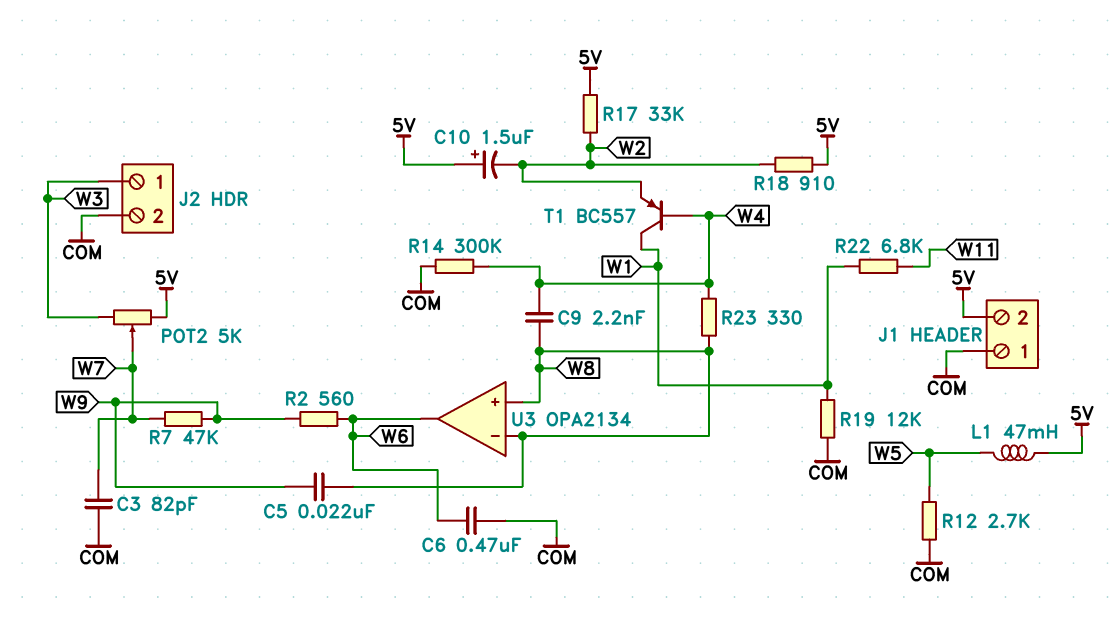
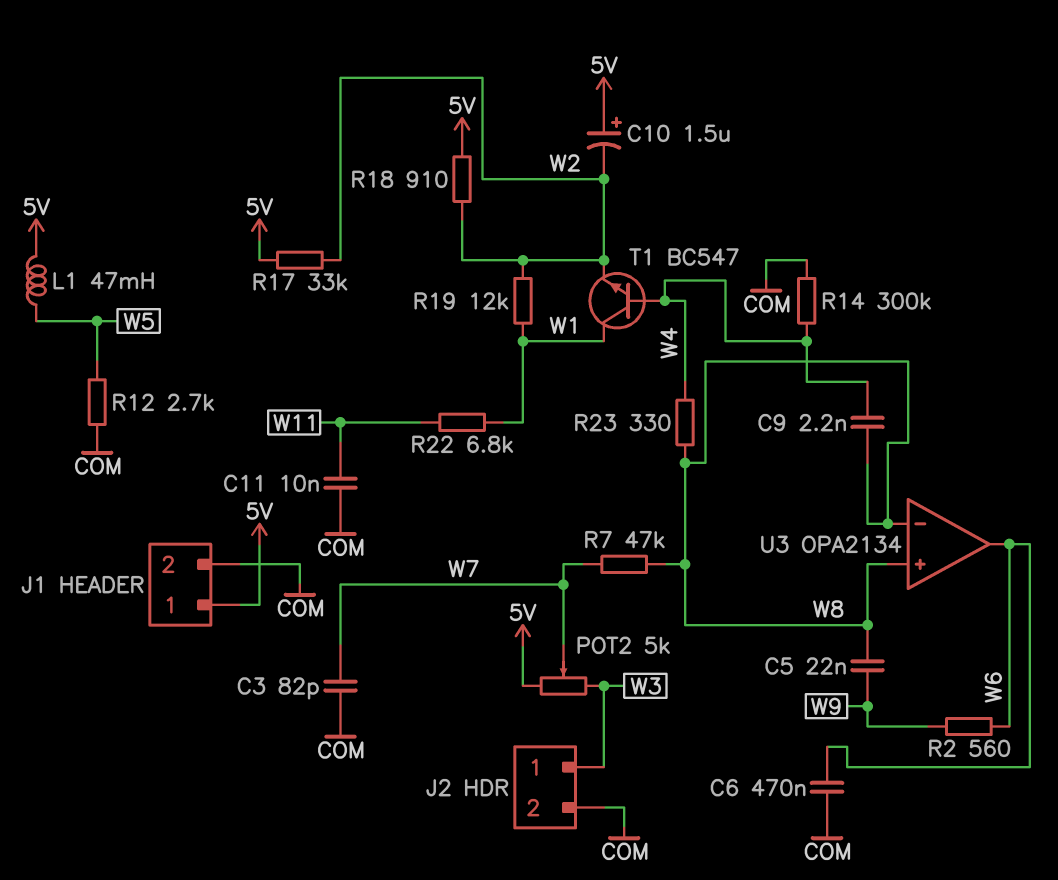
C11: none -> 10nF (COM, W11)
J1 pin 1: COM -> 5V
J1 pin 2: 5V -> COM
R7: 47k (W7, W9) -> 47k (W7, W8)
R19: 12k (COM, W1) -> 12k (W1, W2)
T1: PNP BC557 (B W4, C W1, E W2) -> NPN BC547 (B W4, C W1, E W2)

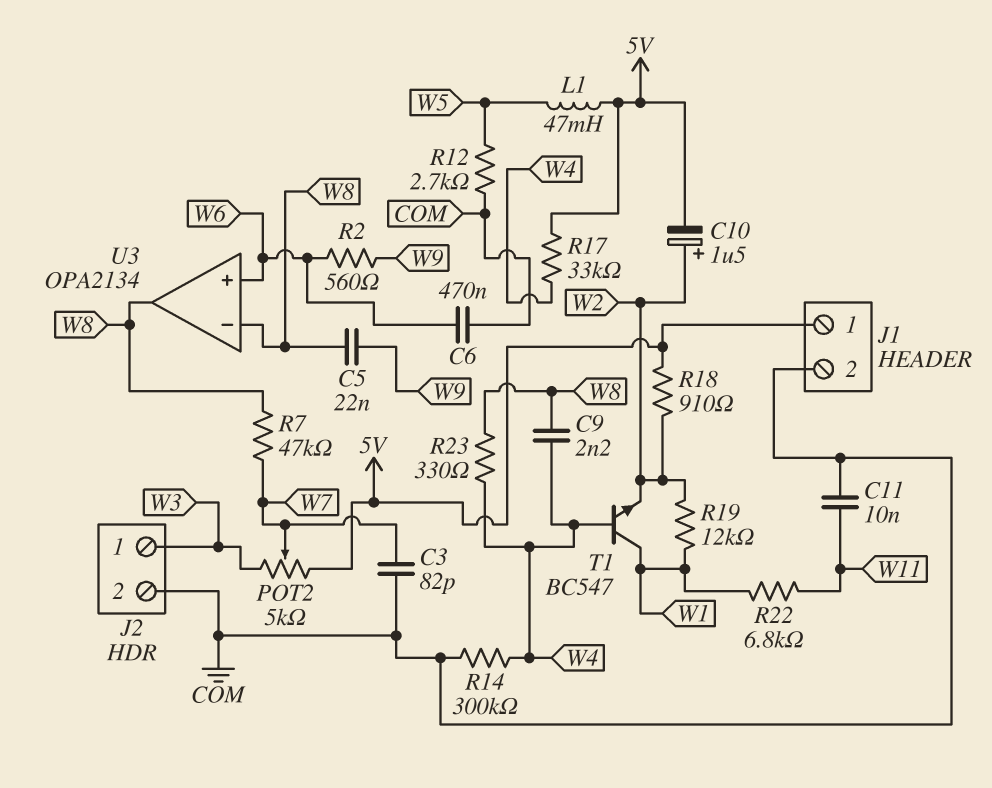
C10: 1.5uF (plus 5V, minus W2) -> 1.5uF (plus W2, minus 5V)
R17: 33k (5V, W2) -> 33k (5V, W4)
U3 pin in+: W8 -> W6
U3 pin out: W6 -> W8

